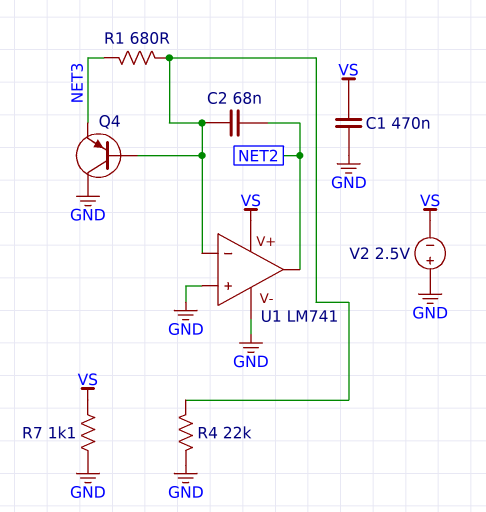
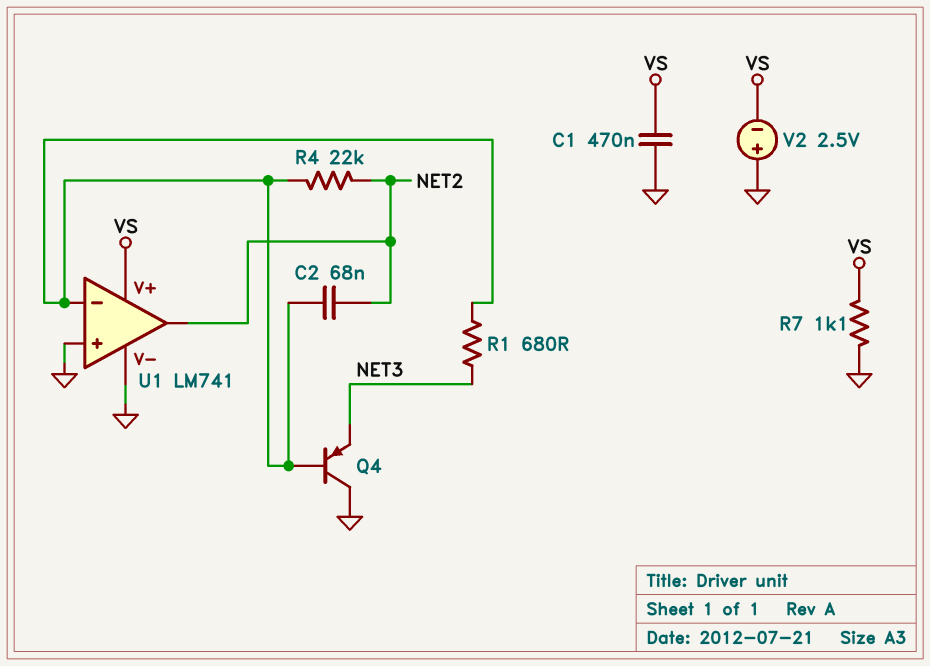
R4: 22k (GND, U1/in-) -> 22k (NET2, U1/in-)

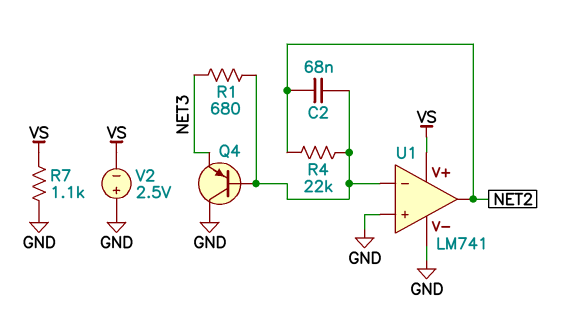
C1: 470nF (GND, VS) -> none

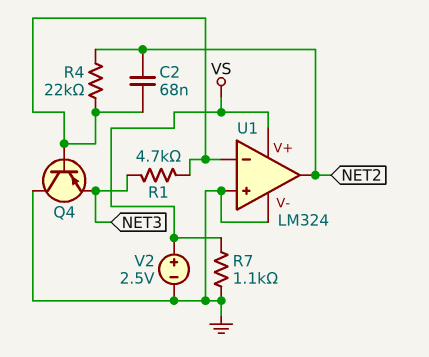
R1: 680 (NET3, U1/in-) -> 4.7k (NET3, U1/in-)
U1: LM741 -> LM324
V2: 2.5V (plus GND, minus VS) -> 2.5V (plus VS, minus GND)

